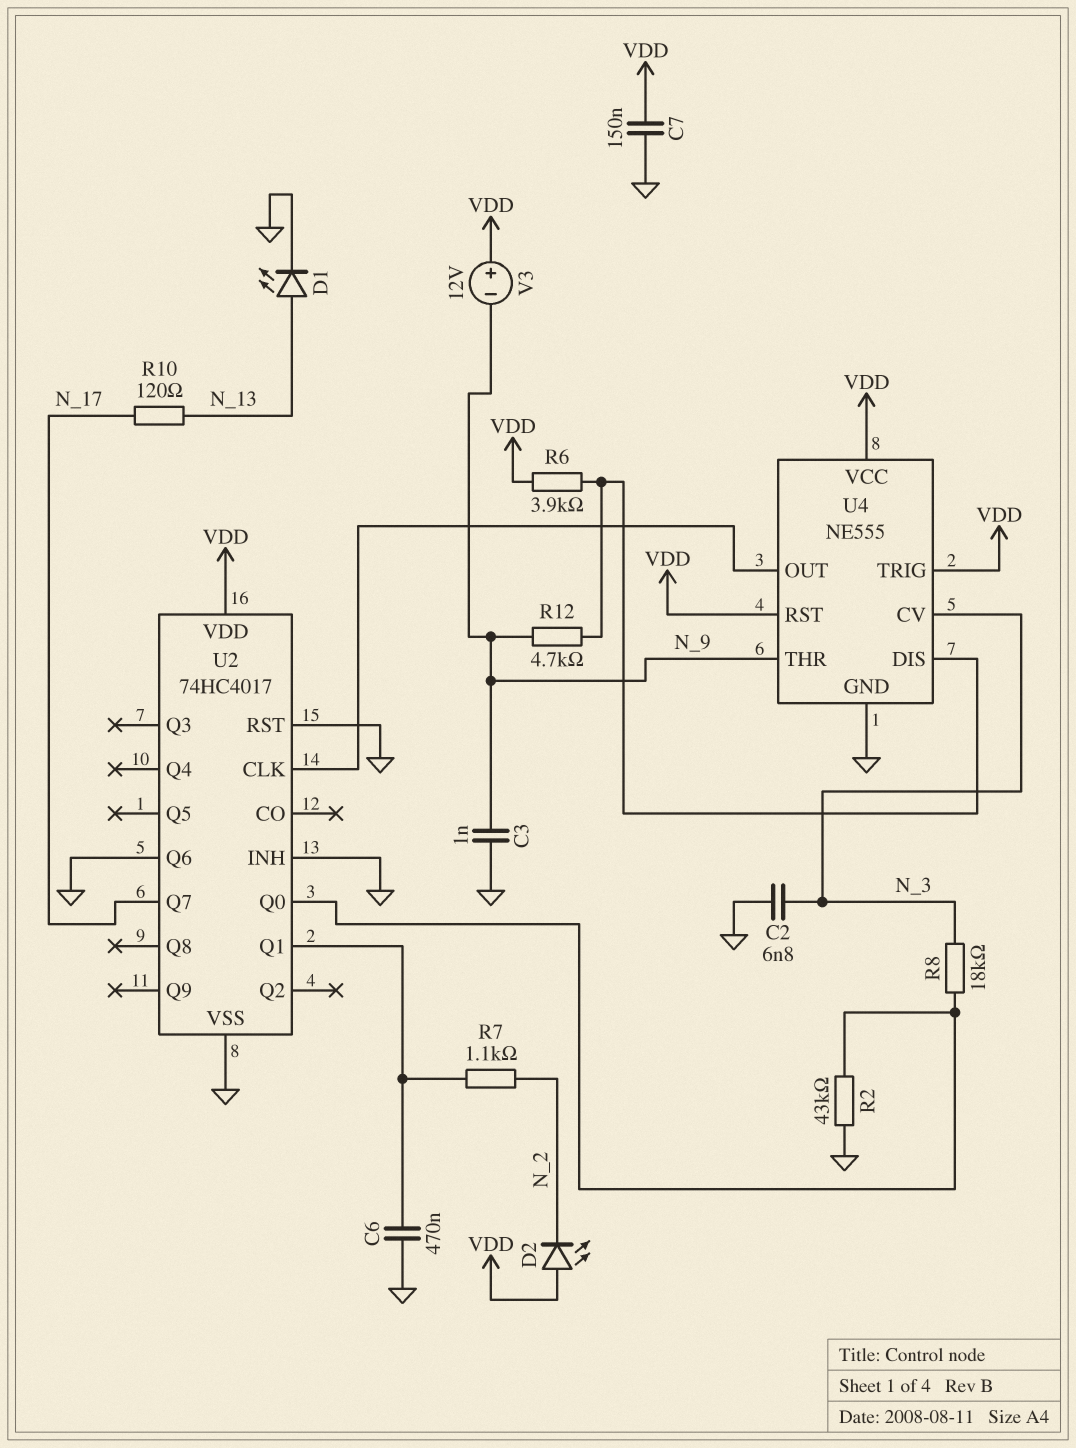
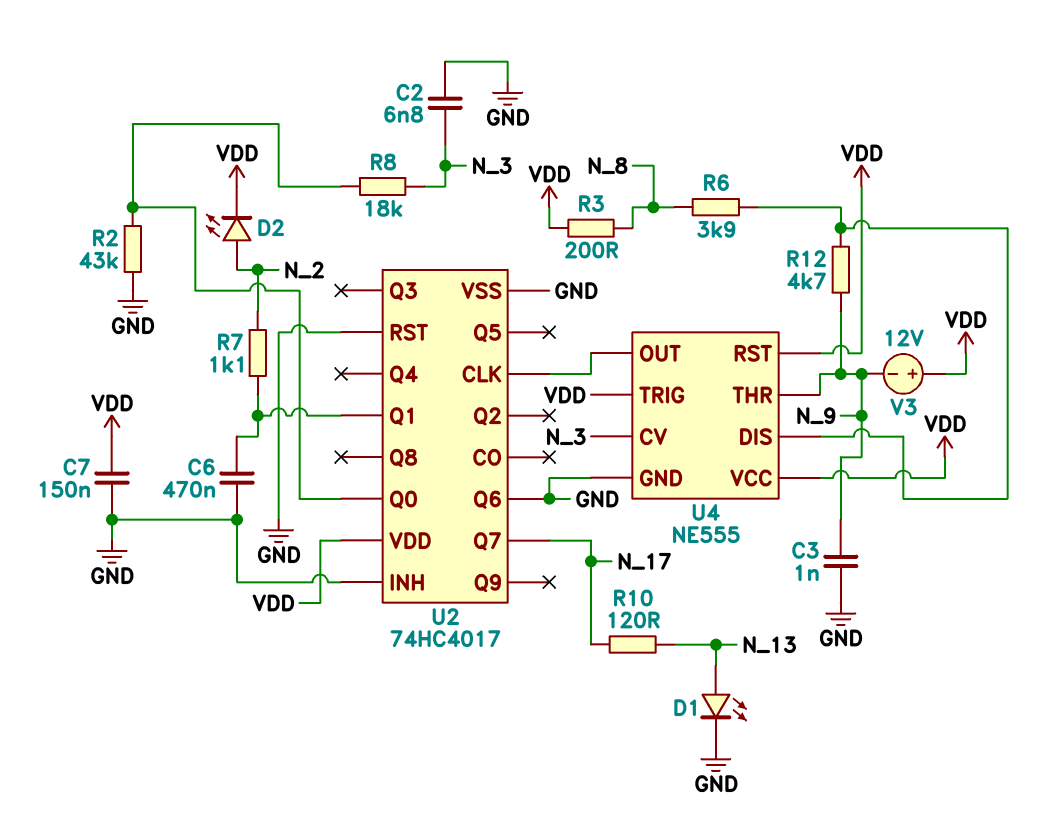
D2: LED (A VDD, K N_2) -> LED (A N_2, K VDD)
R3: none -> 200 (N_8, VDD)
R6: 3.9k (U4/DIS, VDD) -> 3.9k (N_8, U4/DIS)

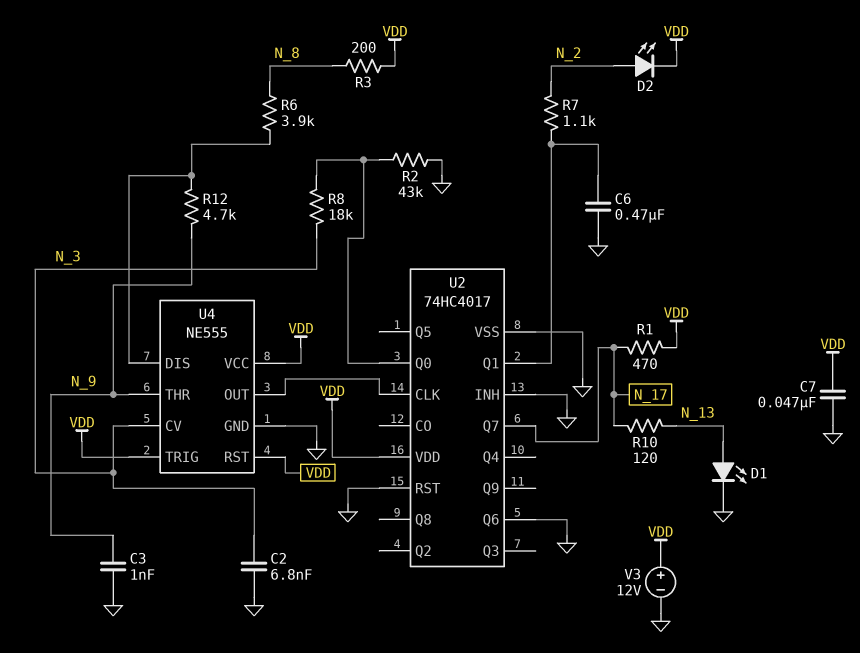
C7: 150nF (GND, VDD) -> 47nF (GND, VDD)
R1: none -> 470 (N_17, VDD)
V3: 12V (plus VDD, minus N_9) -> 12V (plus VDD, minus GND)

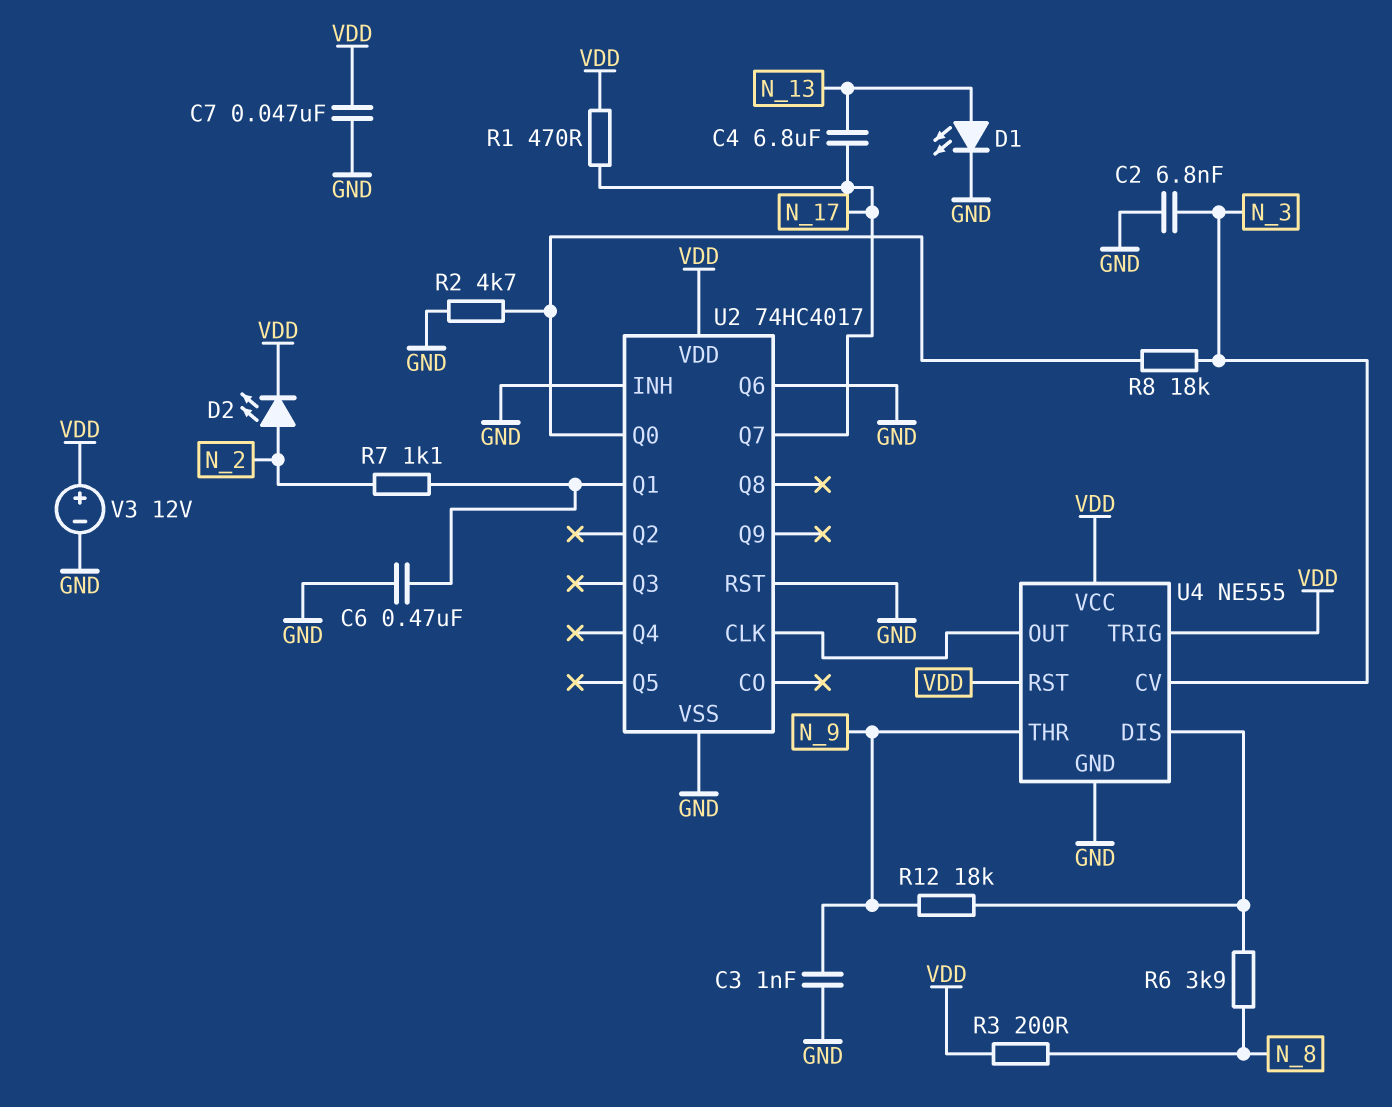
C4: none -> 6.8uF (N_13, N_17)
R2: 43k (GND, U2/Q0) -> 4.7k (GND, U2/Q0)
R10: 120 (N_13, N_17) -> none
R12: 4.7k (N_9, U4/DIS) -> 18k (N_9, U4/DIS)

